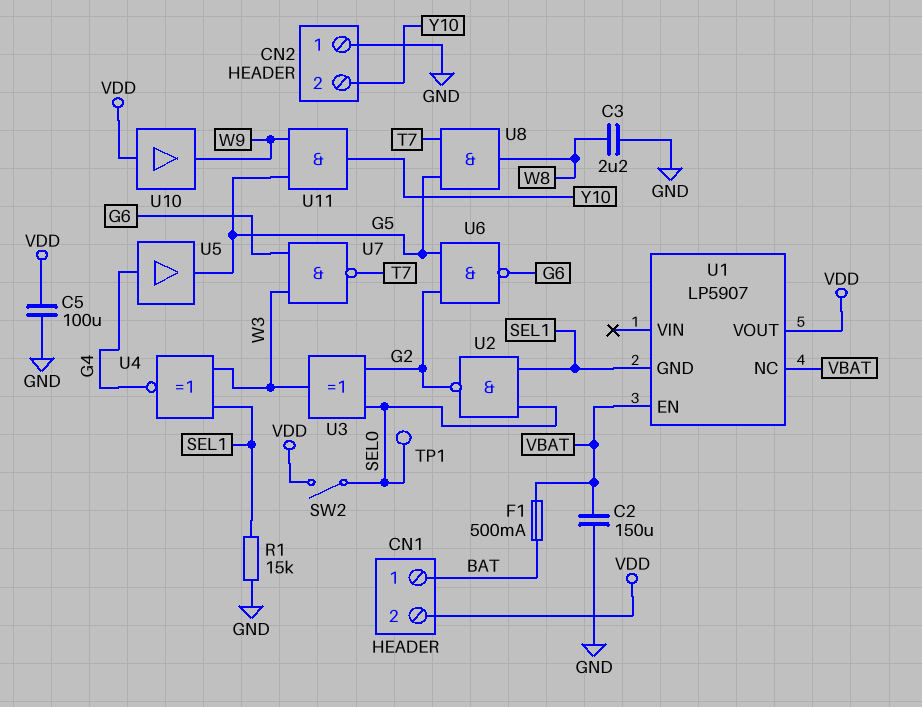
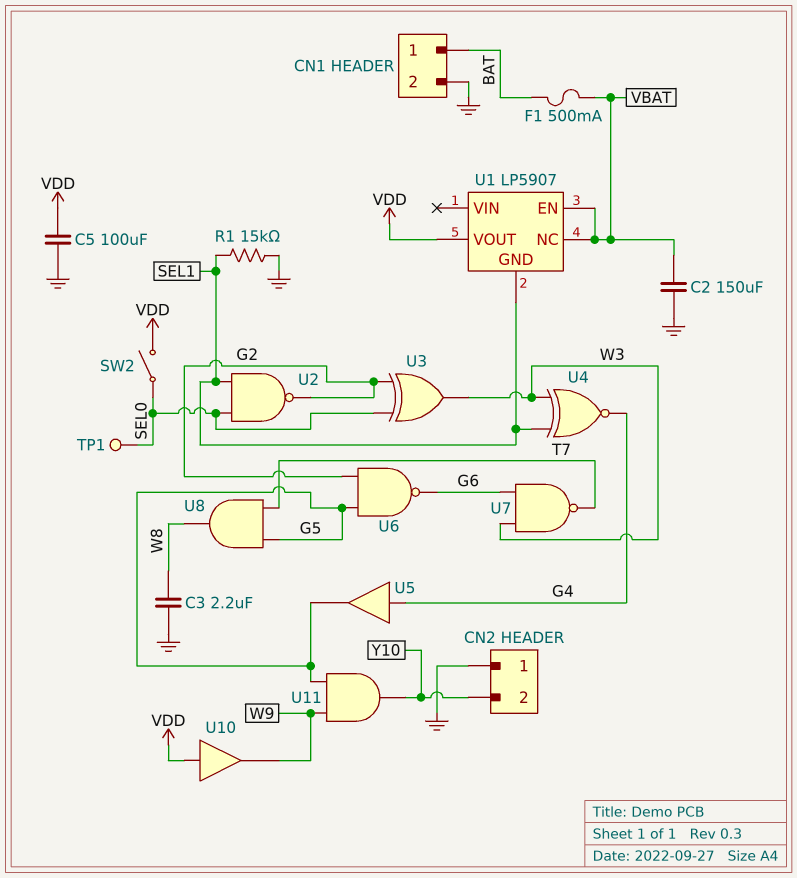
CN1 pin 2: VDD -> GND

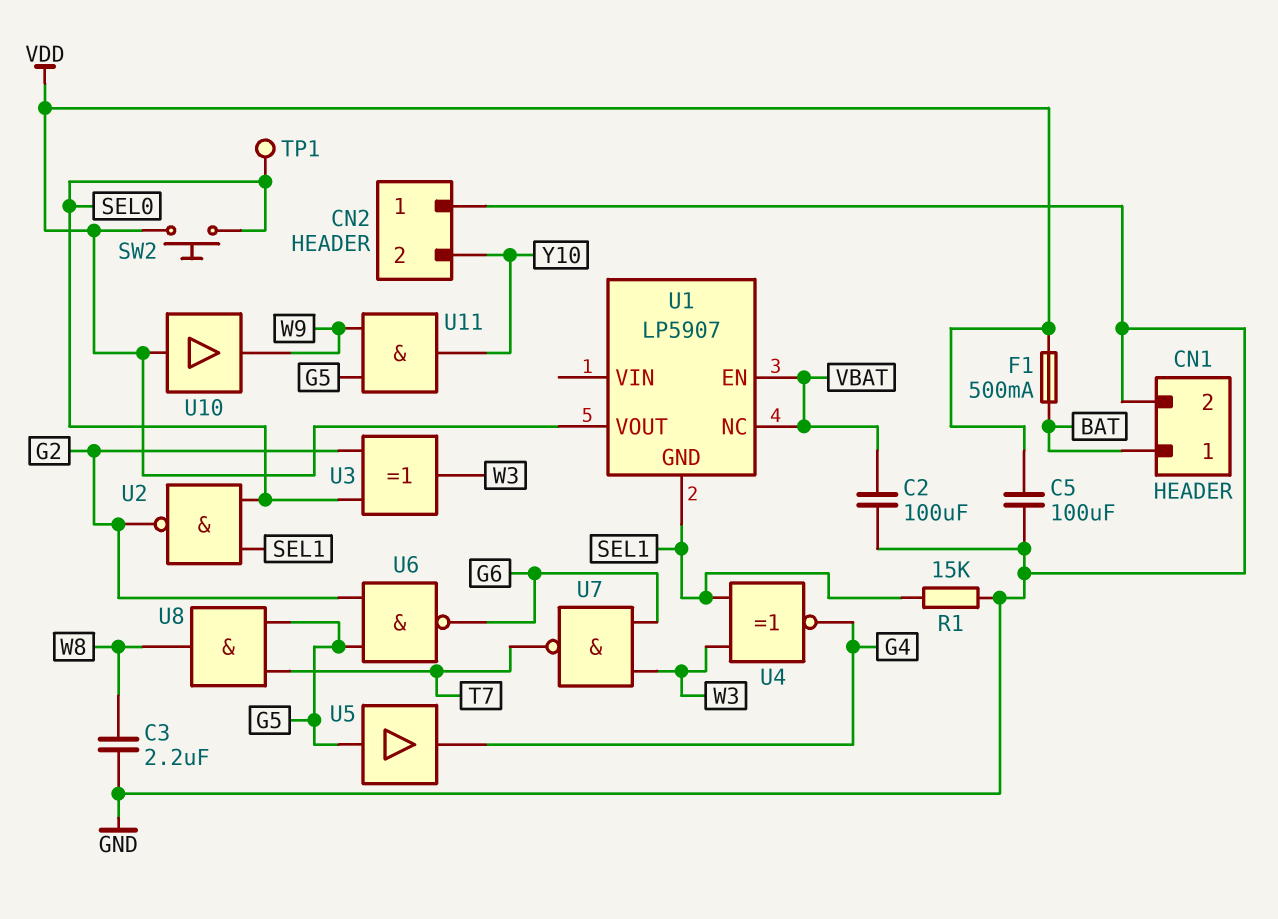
C2: 150uF (GND, VBAT) -> 100uF (GND, VBAT)
F1: 500mA (BAT, VBAT) -> 500mA (BAT, VDD)
SW2: switch (SEL0, VDD) -> button (SEL0, VDD)
U5: buffer (in G4, out G5) -> buffer (in G5, out G4)

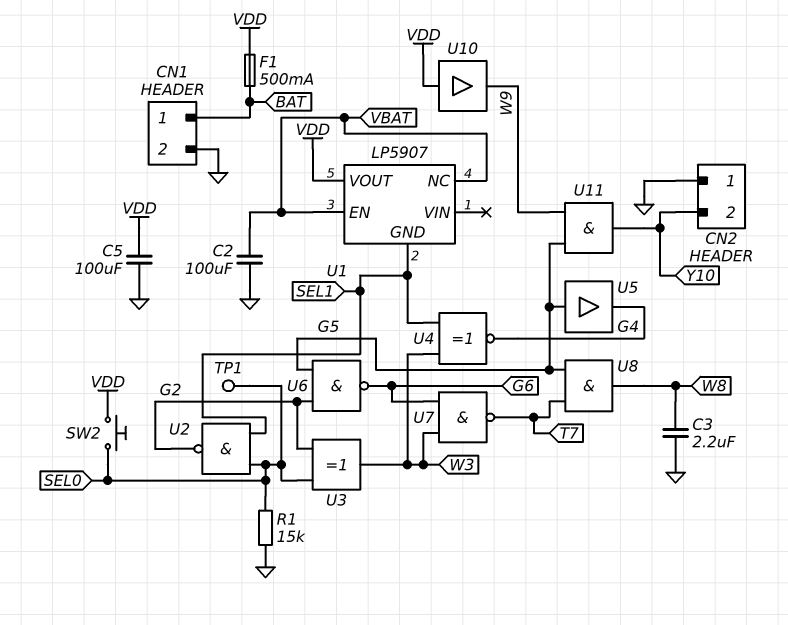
R1: 15k (GND, SEL1) -> 15k (GND, SEL0)

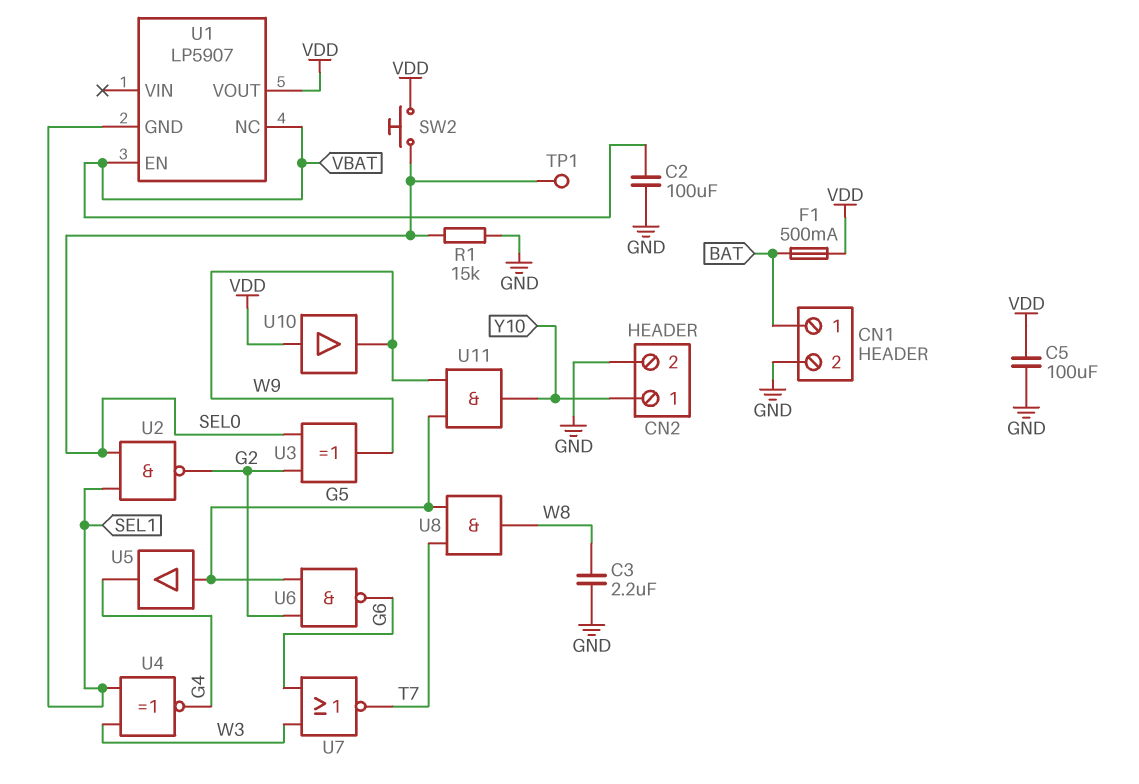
CN2 pin 1: GND -> Y10
CN2 pin 2: Y10 -> GND
U3: XOR (in G2, in SEL0, out W3) -> XOR (in G2, in SEL0, out W9)
U7: NAND (in G6, in W3, out T7) -> NOR (in G6, in W3, out T7)

